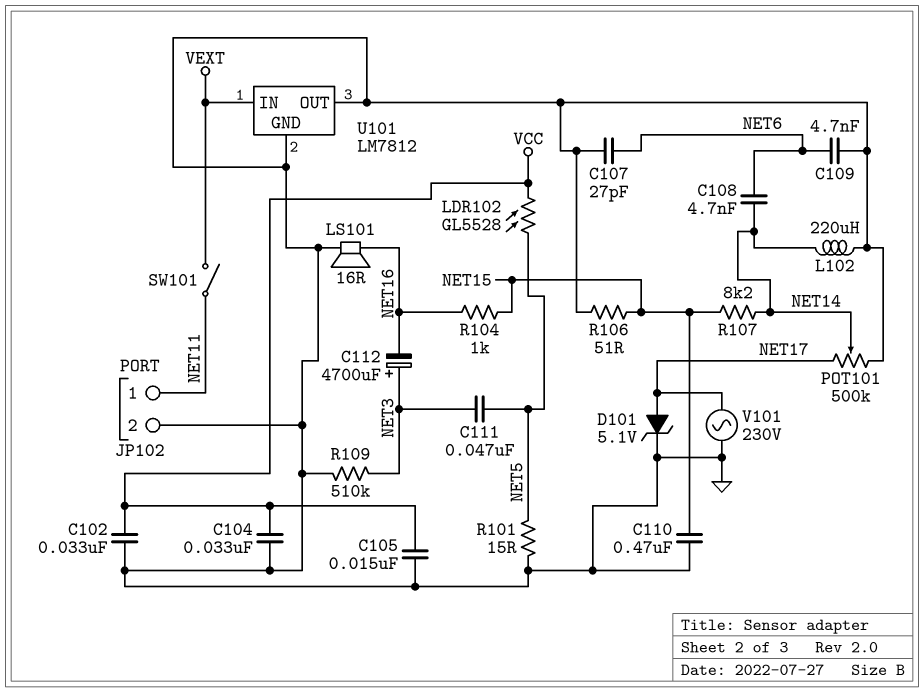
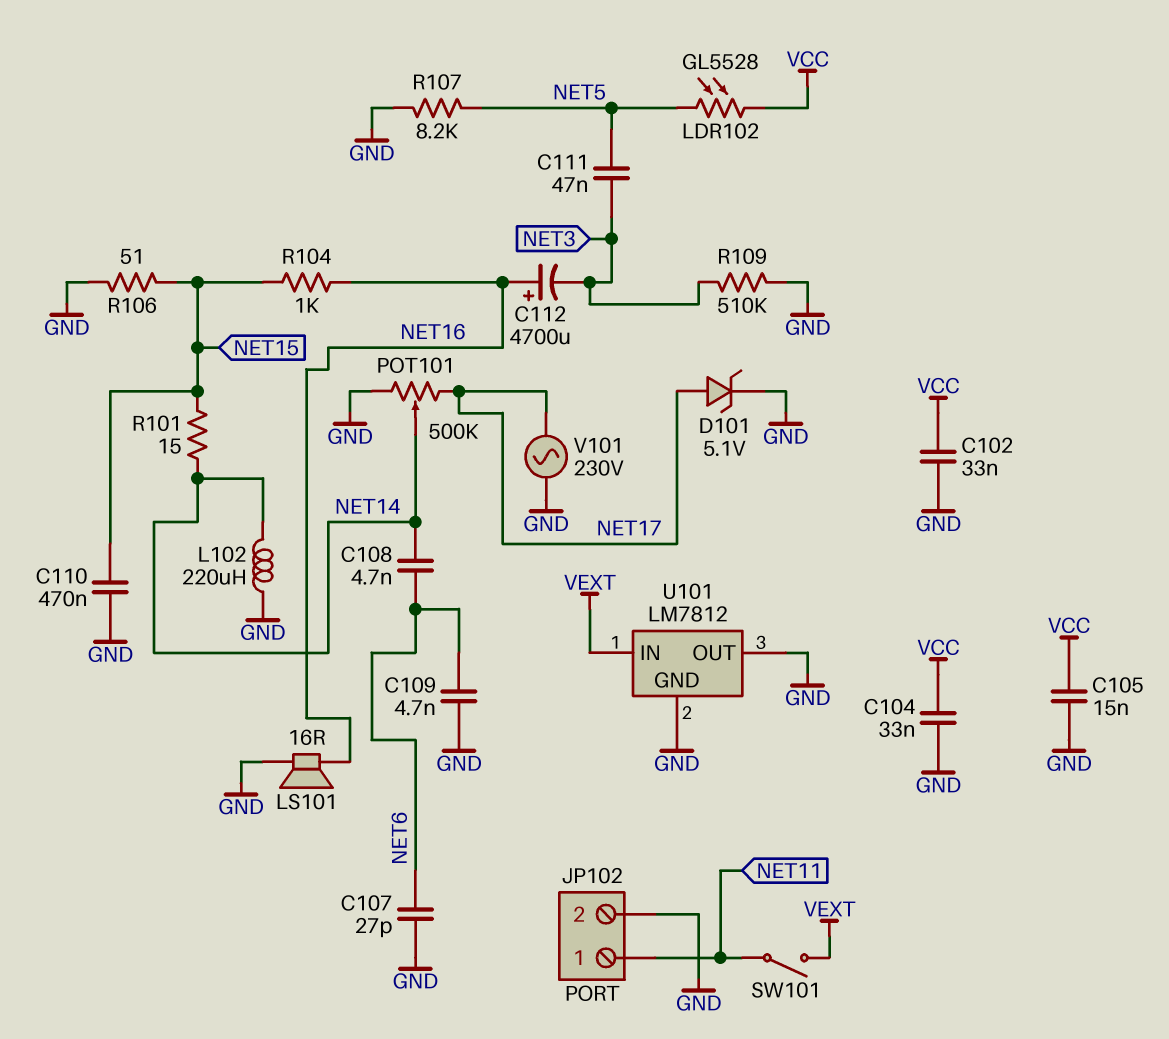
C112: 4700uF (plus NET3, minus NET16) -> 4700uF (plus NET16, minus NET3)
R101: 15 (GND, NET5) -> 15 (NET14, NET15)
R107: 8.2k (NET14, NET15) -> 8.2k (GND, NET5)

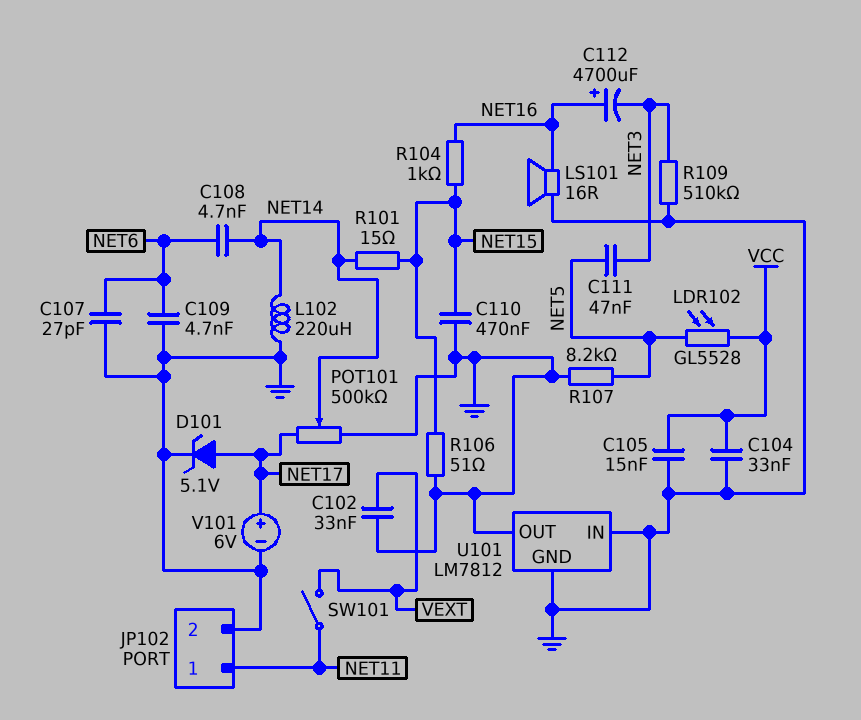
C102: 33nF (GND, VCC) -> 33nF (GND, VEXT)
U101 pin IN: VEXT -> GND
V101: AC 230V (GND, NET17) -> 6V (plus NET17, minus GND)

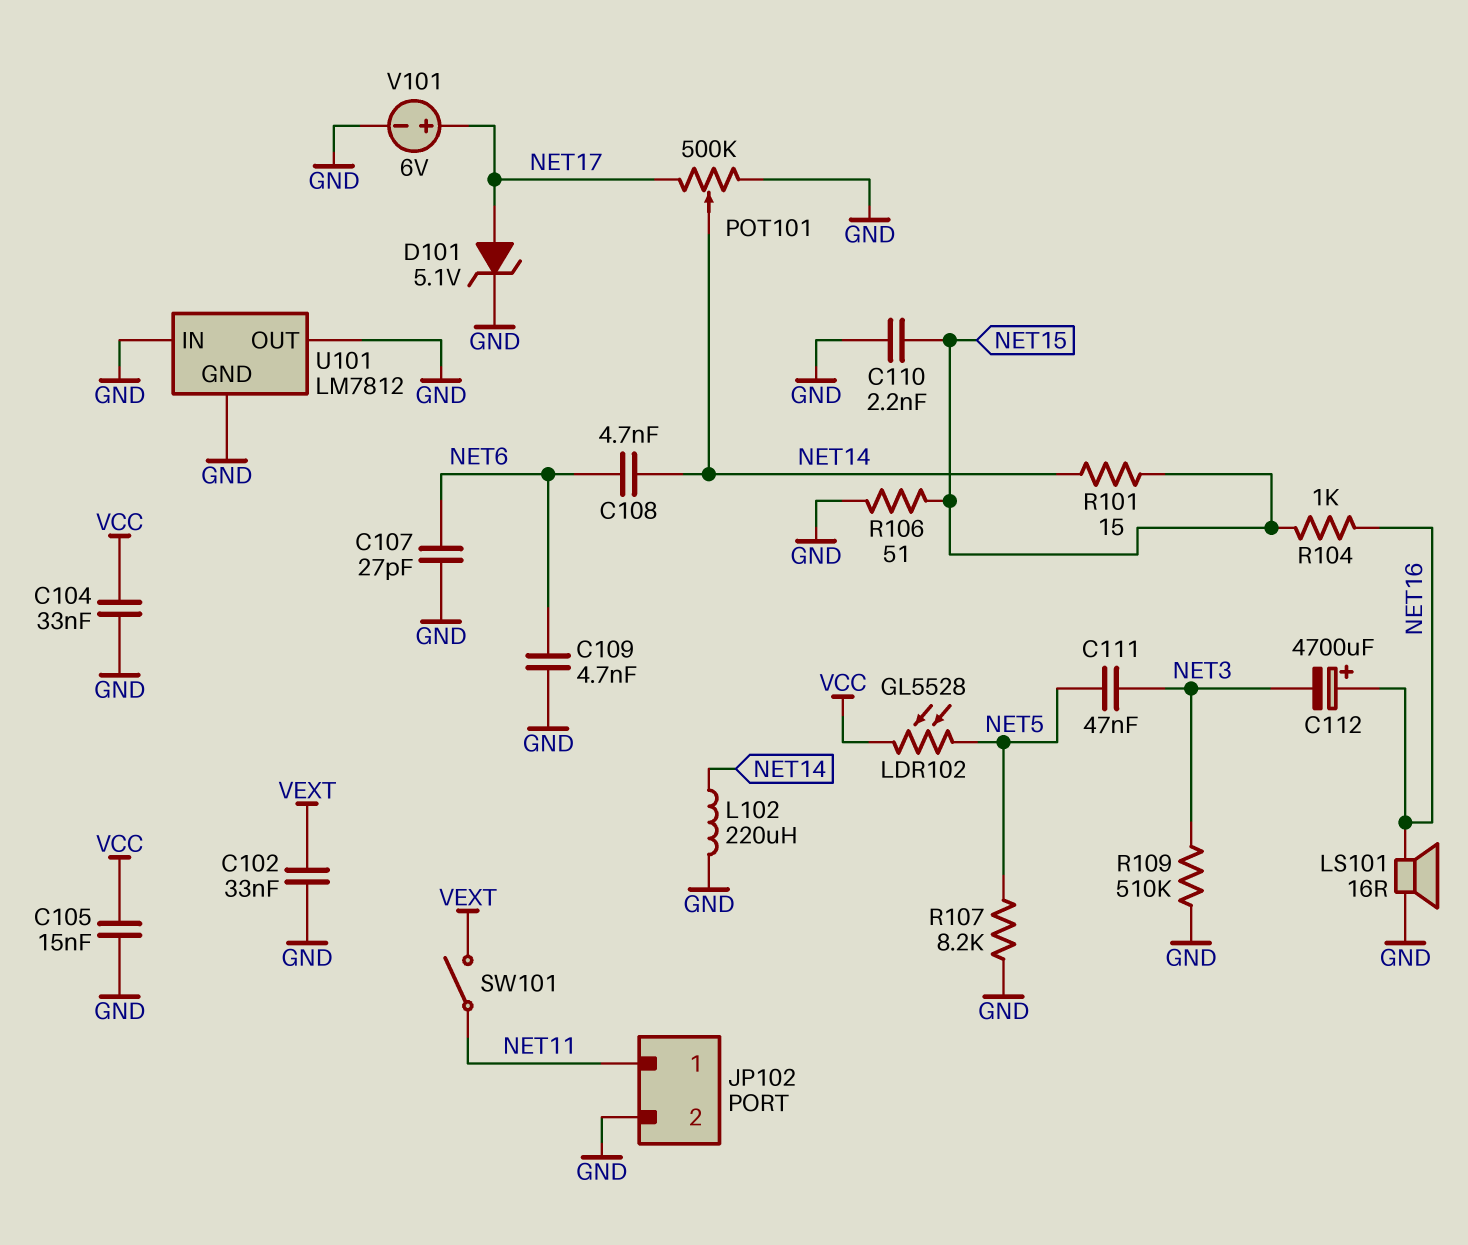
C110: 470nF (GND, NET15) -> 2.2nF (GND, NET15)

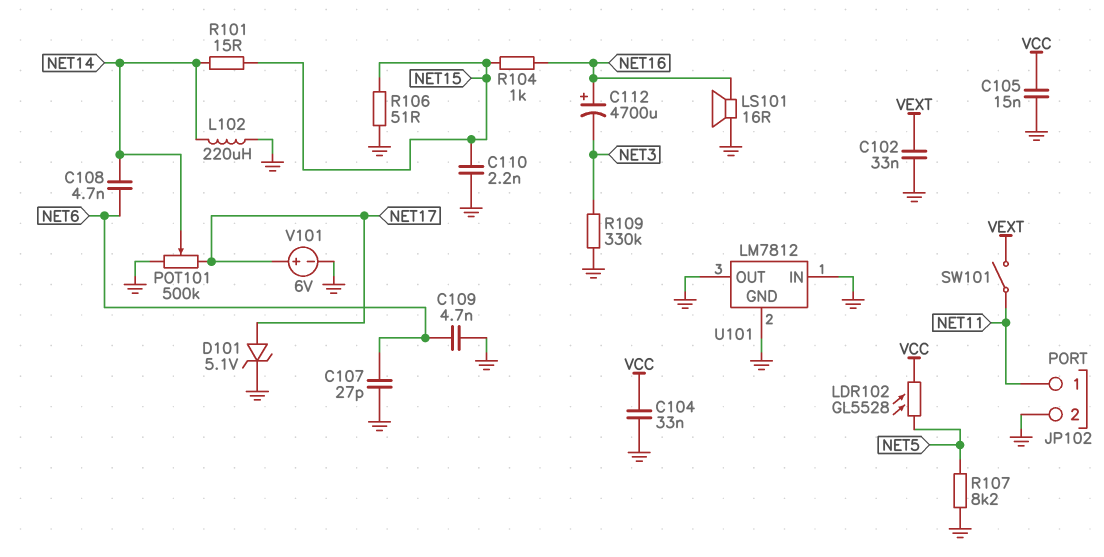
C111: 47nF (NET3, NET5) -> none
R109: 510k (GND, NET3) -> 330k (GND, NET3)

